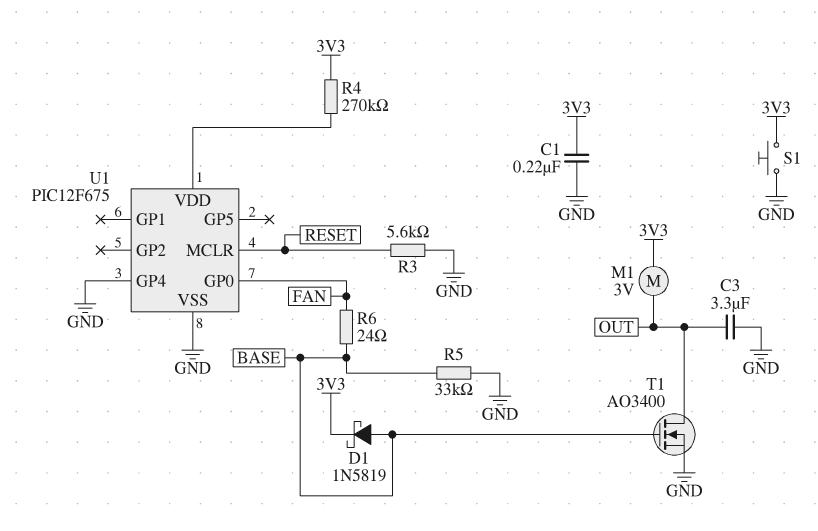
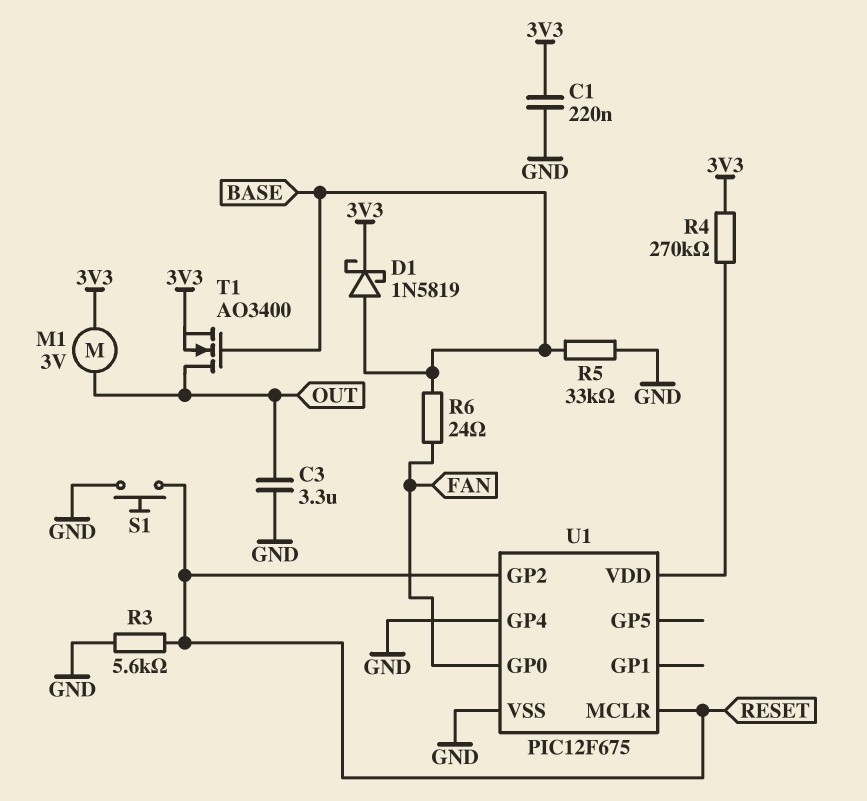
S1: button (3V3, GND) -> button (GND, RESET)
T1: NMOS AO3400 (G BASE, D OUT, S GND) -> NMOS AO3400 (G BASE, D OUT, S 3V3)
U1 pin GP2: none -> RESET

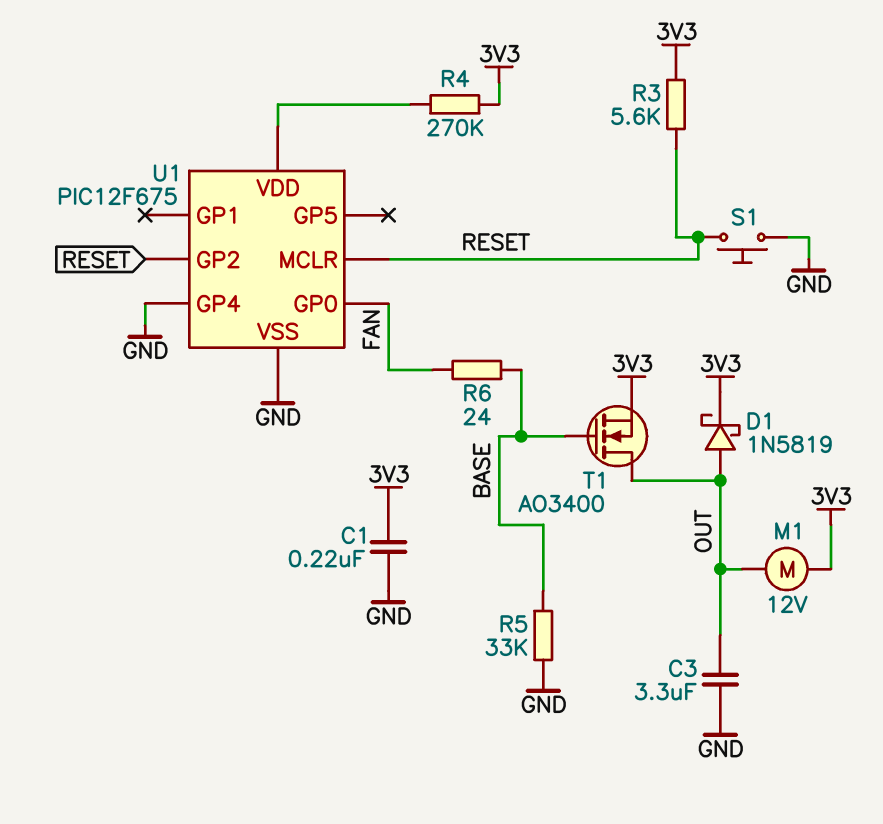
D1: schottky 1N5819 (A BASE, K 3V3) -> schottky 1N5819 (A OUT, K 3V3)
M1: motor 3V (3V3, OUT) -> motor 12V (3V3, OUT)
R3: 5.6k (GND, RESET) -> 5.6k (3V3, RESET)

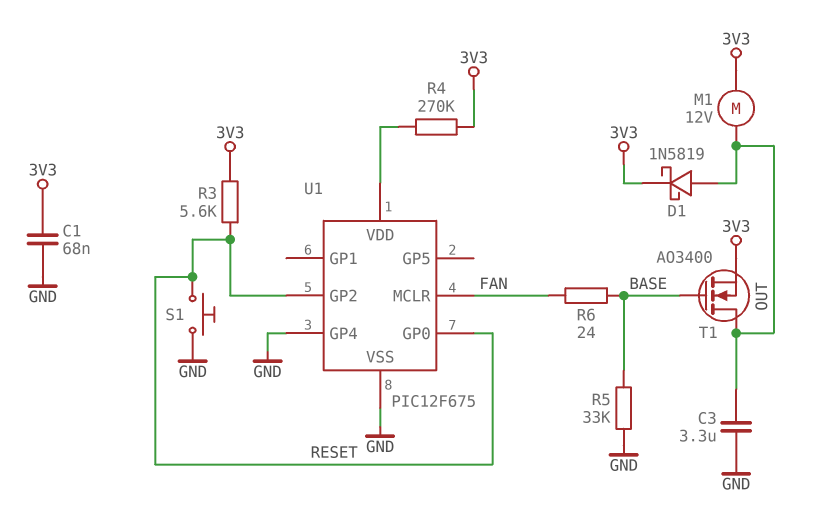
C1: 220nF (3V3, GND) -> 68nF (3V3, GND)
U1 pin GP0: FAN -> RESET
U1 pin MCLR: RESET -> FAN

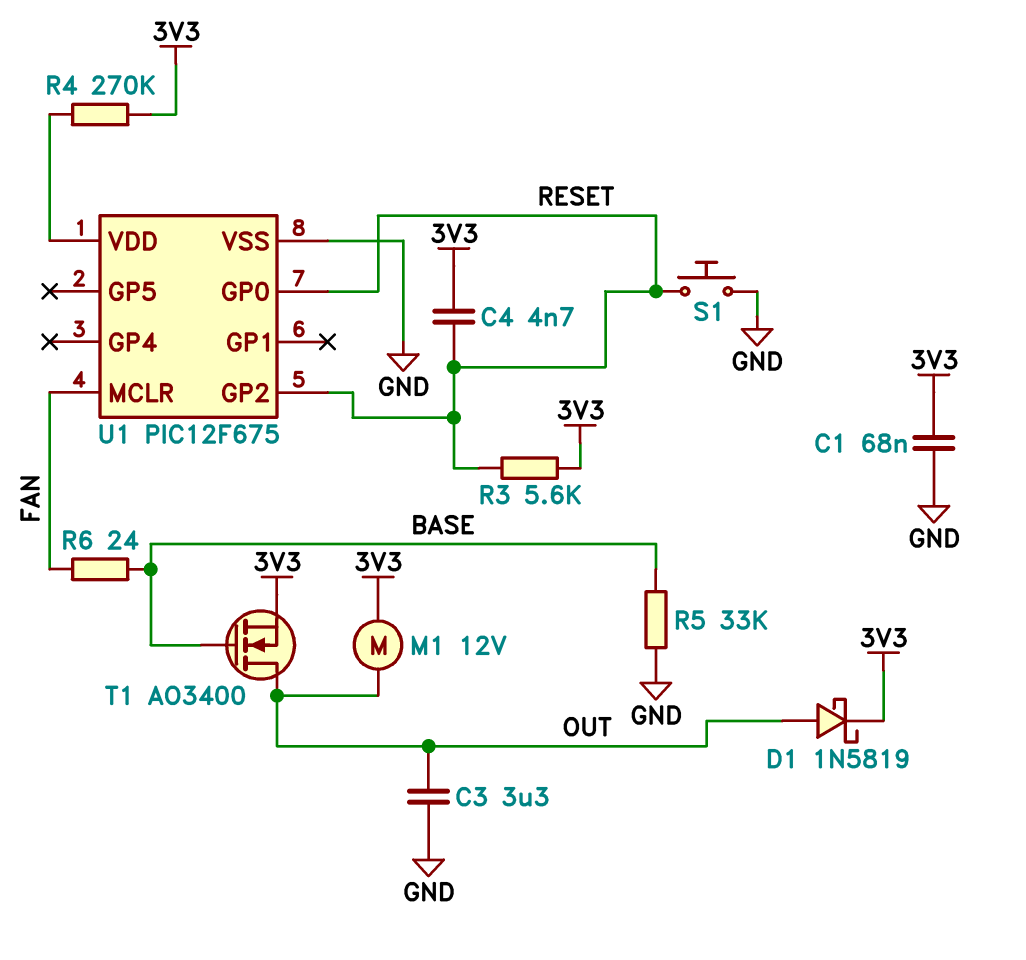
C4: none -> 4.7nF (3V3, RESET)
U1 pin GP4: GND -> none

